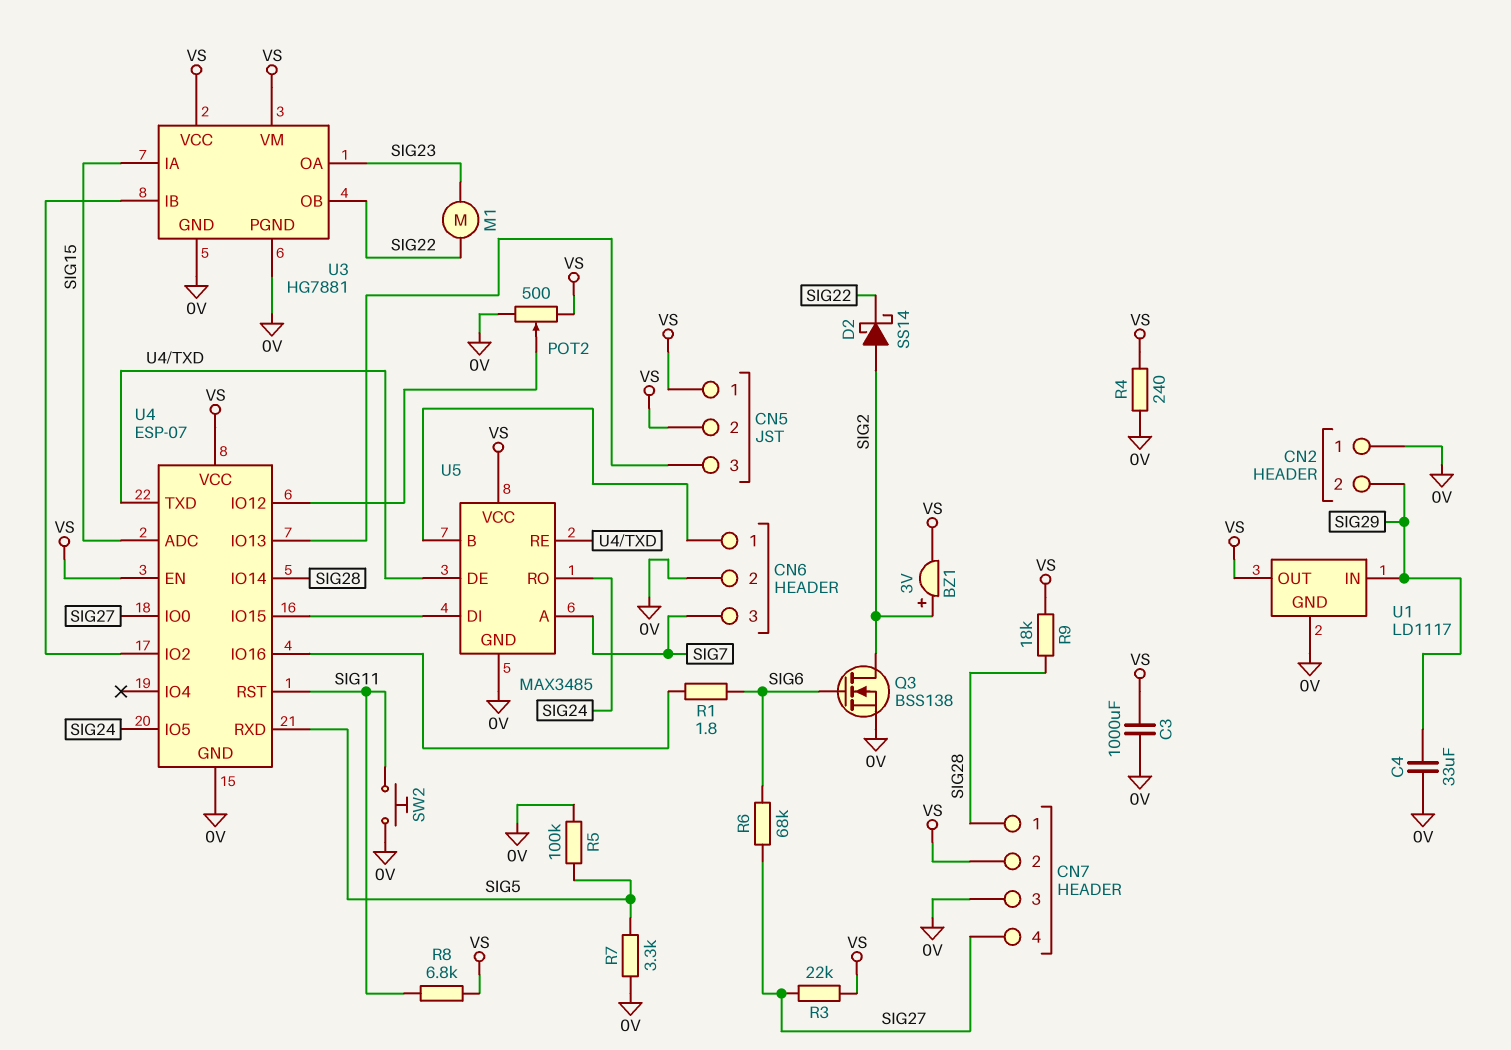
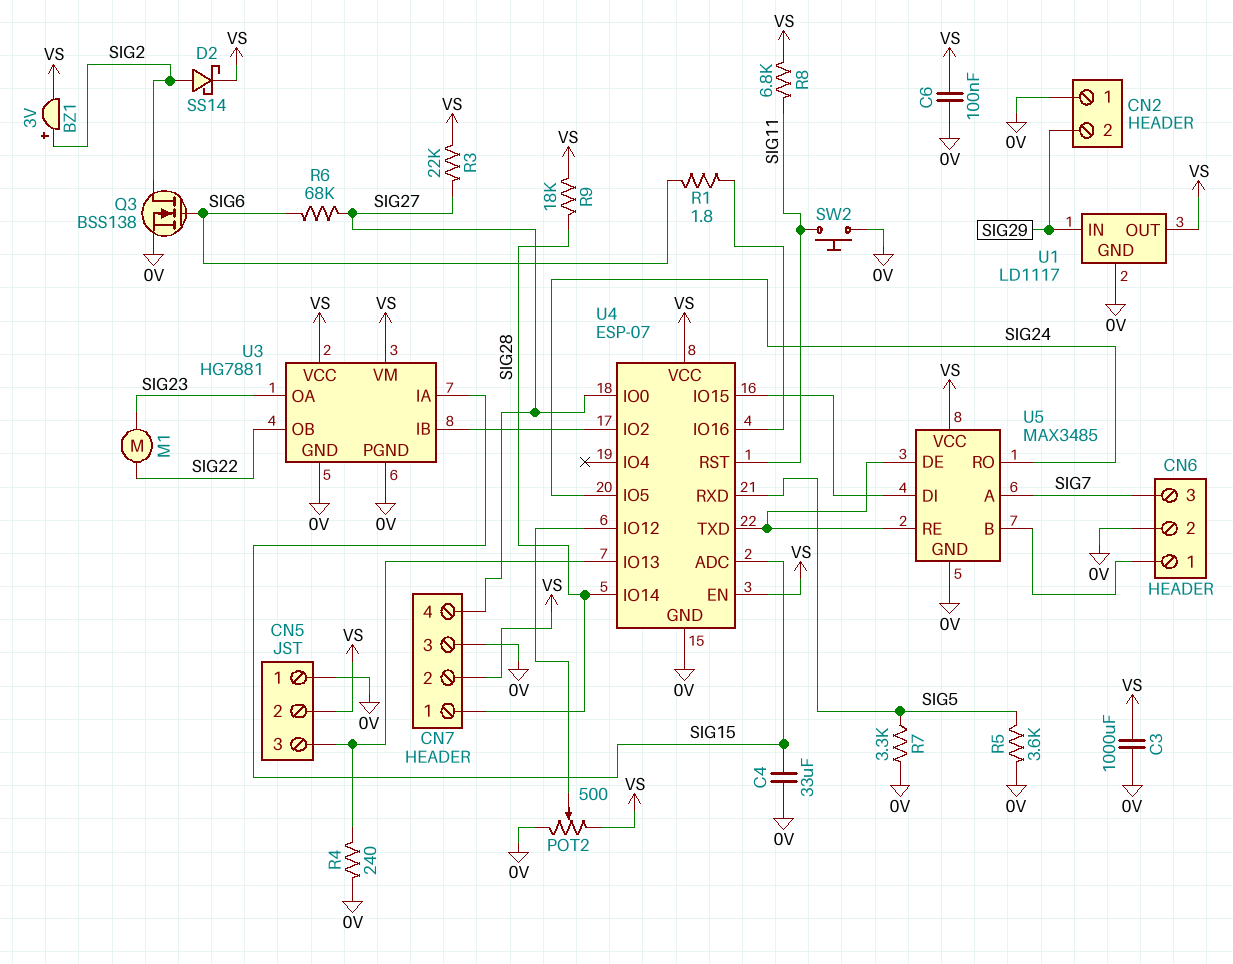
C4: 33uF (0V, SIG29) -> 33uF (0V, SIG15)
C6: none -> 100nF (0V, VS)
CN5 pin 1: VS -> 0V
D2: schottky SS14 (A SIG2, K SIG22) -> schottky SS14 (A SIG2, K VS)
R4: 240 (0V, VS) -> 240 (0V, CN5/3)
R5: 100k (0V, SIG5) -> 3.6k (0V, SIG5)

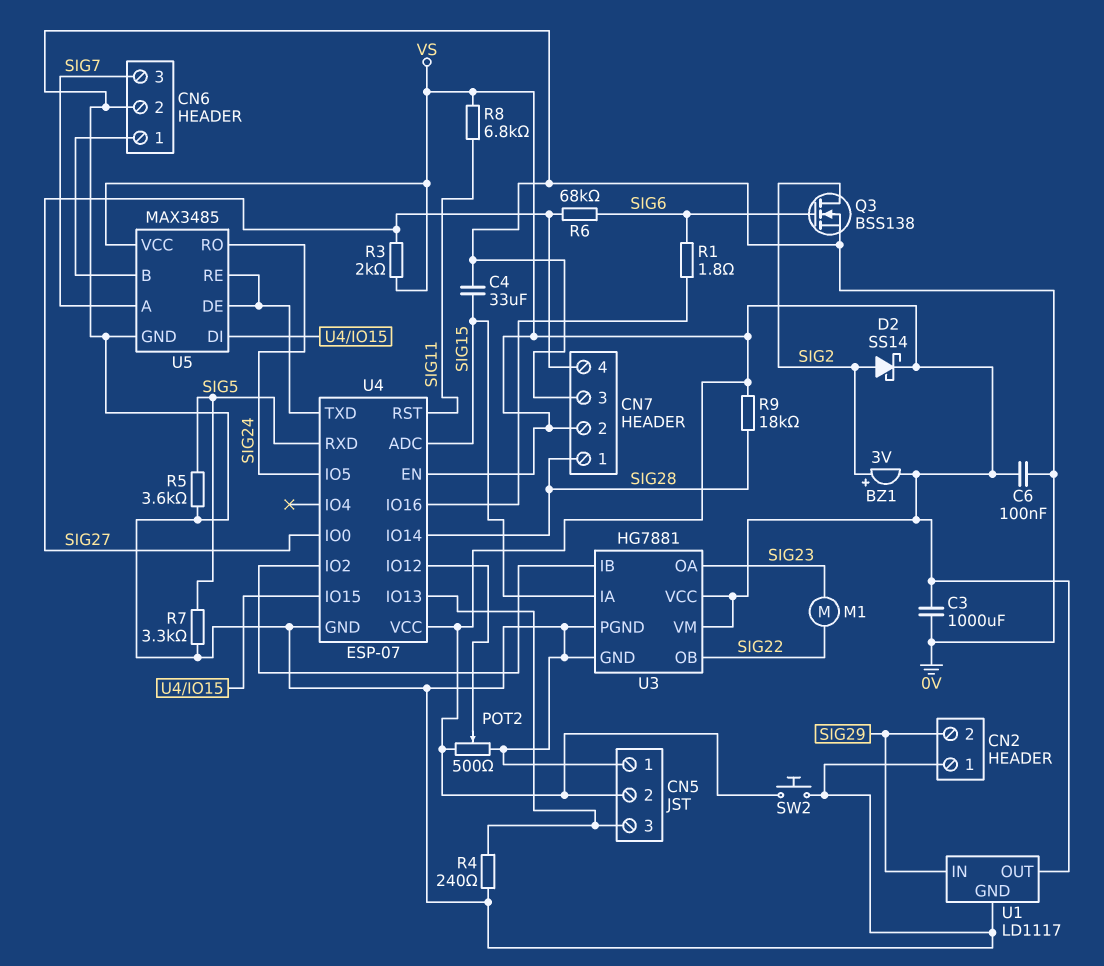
R3: 22k (SIG27, VS) -> 2k (SIG27, VS)
SW2: button (0V, SIG11) -> button (0V, VS)

